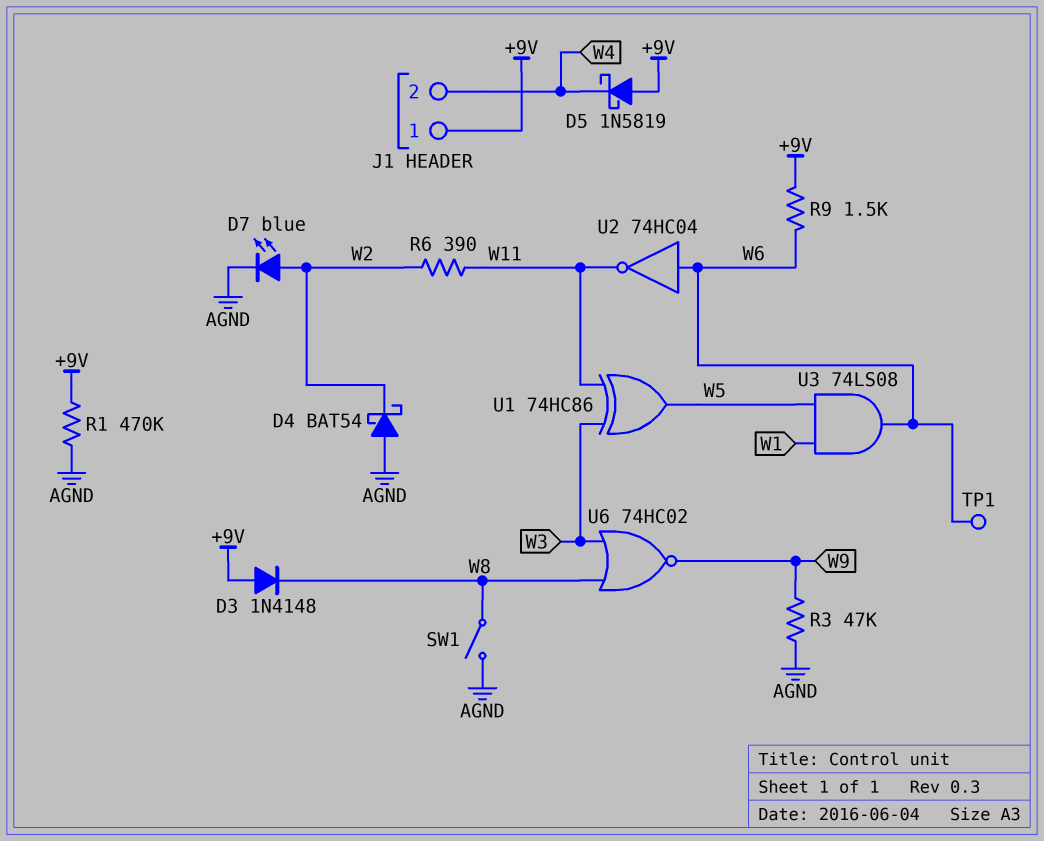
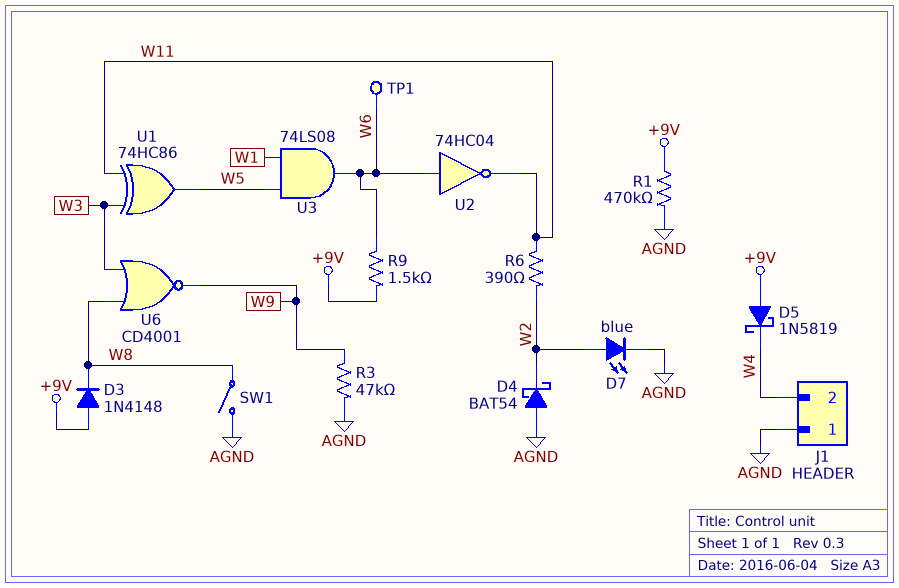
J1 pin 1: +9V -> AGND
U6: NOR 74HC02 (in W3, in W8, out W9) -> NOR CD4001 (in W3, in W8, out W9)

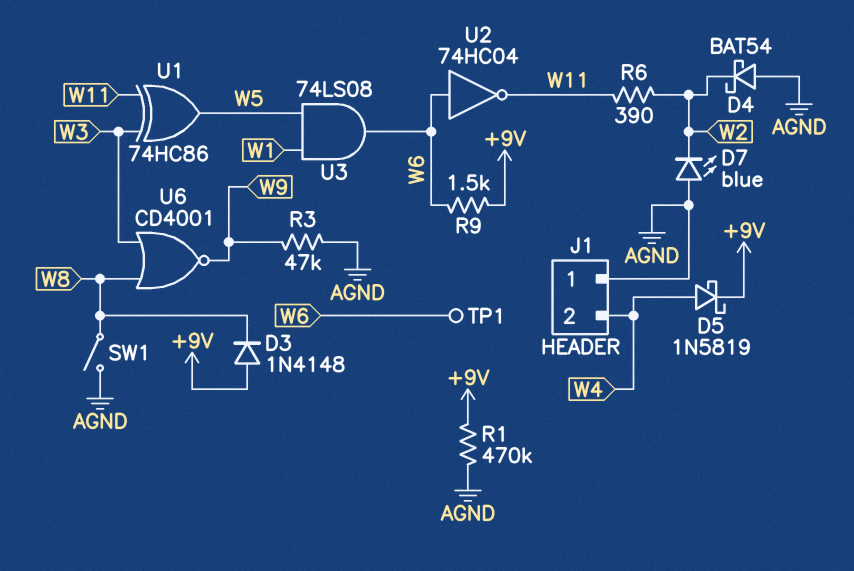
D5: schottky 1N5819 (A +9V, K W4) -> schottky 1N5819 (A W4, K +9V)
D7: LED blue (A W2, K AGND) -> LED blue (A AGND, K W2)

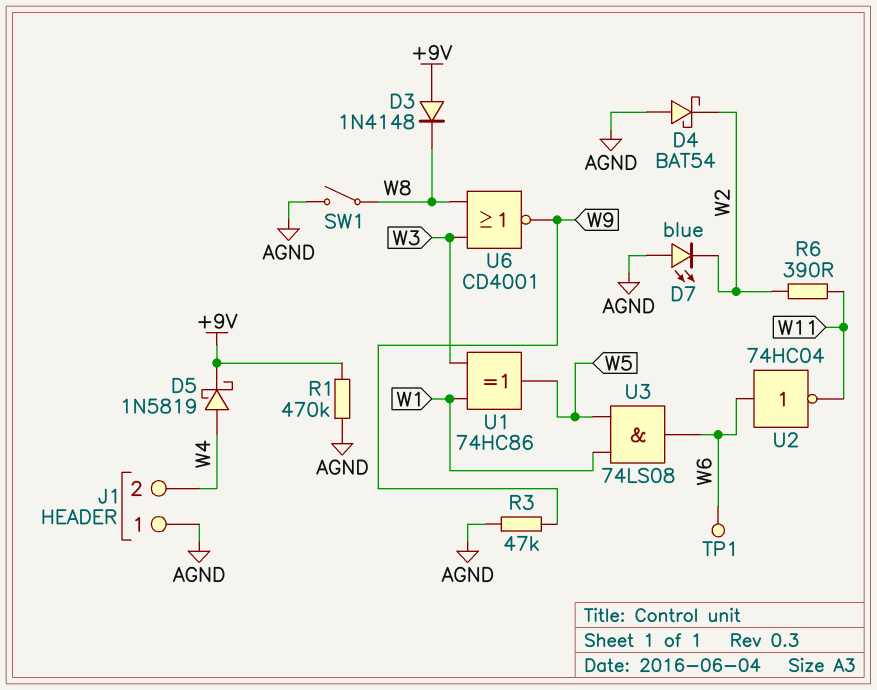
R9: 1.5k (+9V, W6) -> none
U1: XOR 74HC86 (in W3, in W11, out W5) -> XOR 74HC86 (in W1, in W3, out W5)

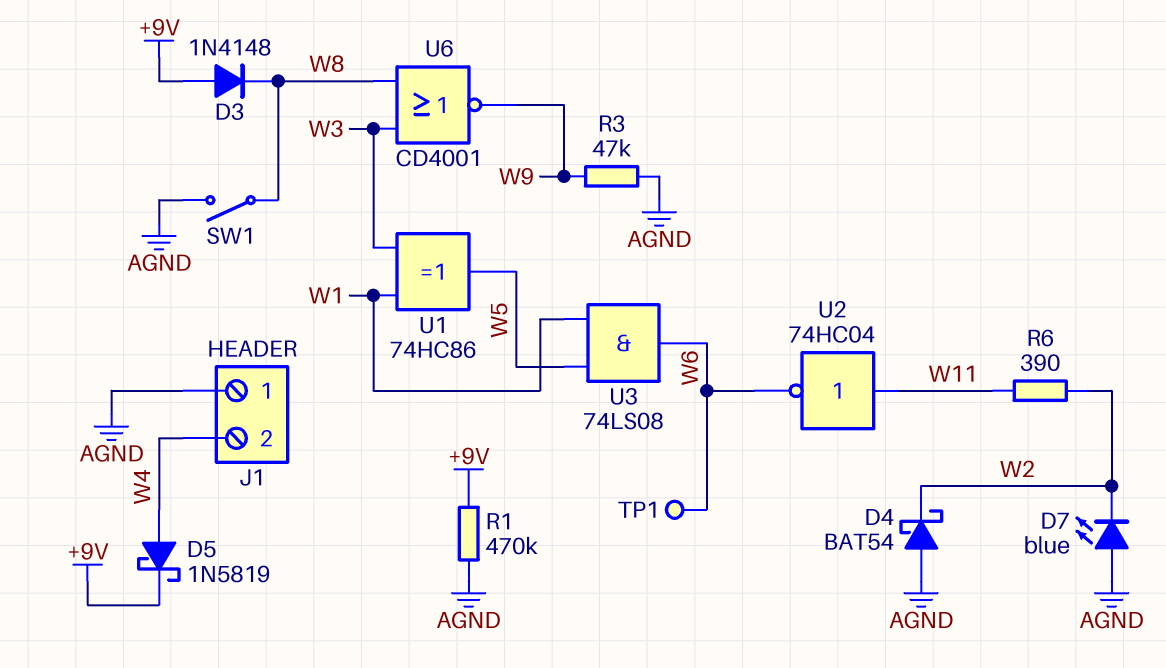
U2: NOT 74HC04 (in W6, out W11) -> NOT 74HC04 (in W11, out W6)

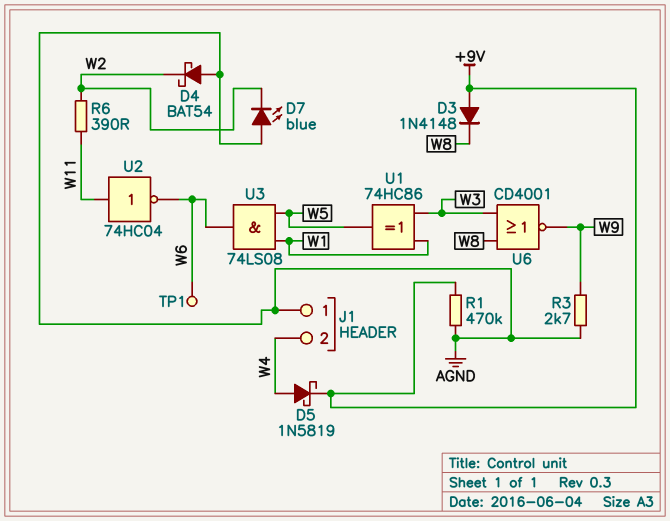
R3: 47k (AGND, W9) -> 2.7k (AGND, W9)
SW1: switch (AGND, W8) -> none

